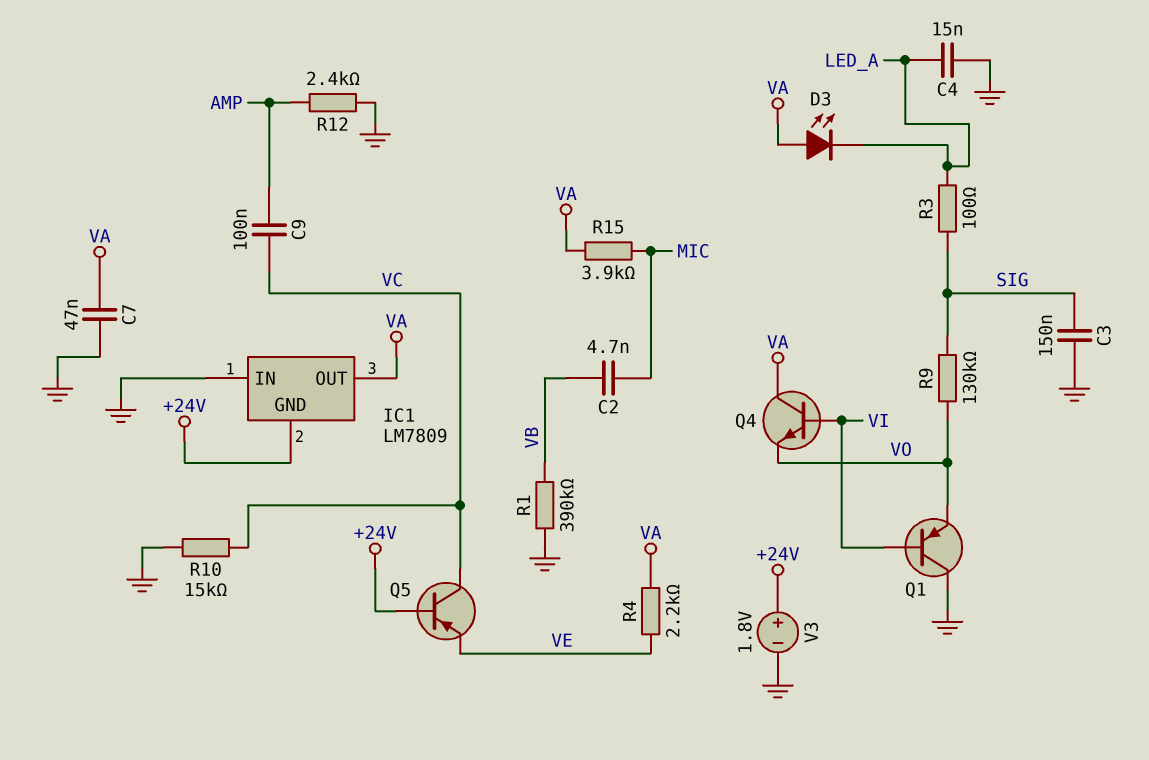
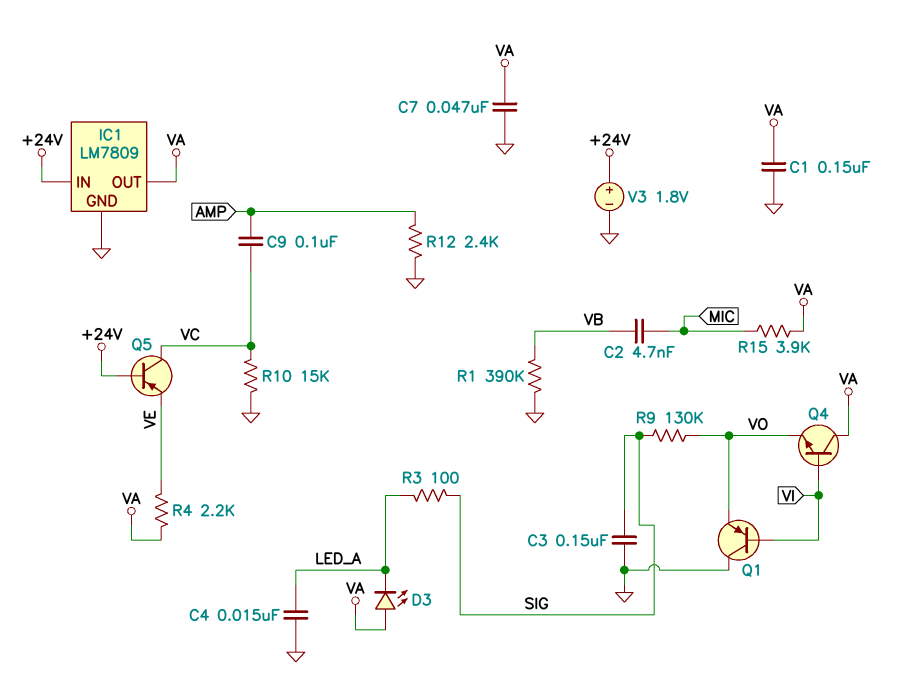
C1: none -> 150nF (GND, VA)
IC1 pin GND: +24V -> GND
IC1 pin IN: GND -> +24V

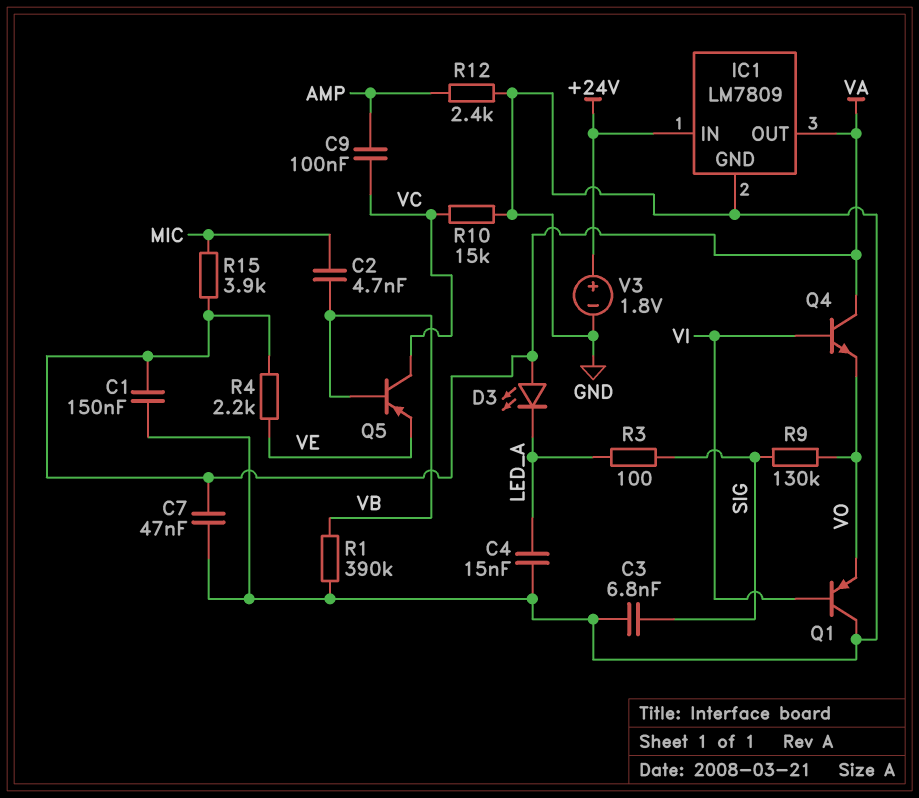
C3: 150nF (GND, SIG) -> 6.8nF (GND, SIG)
Q5: PNP (B +24V, C VC, E VE) -> PNP (B VB, C VC, E VE)

